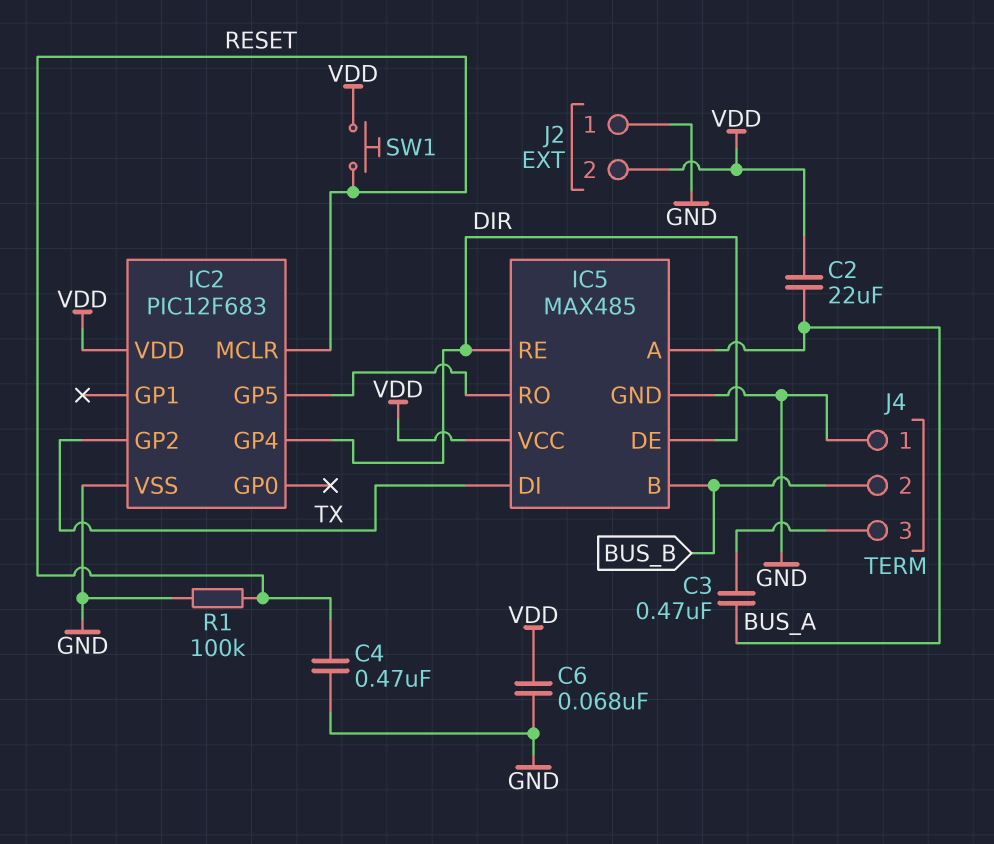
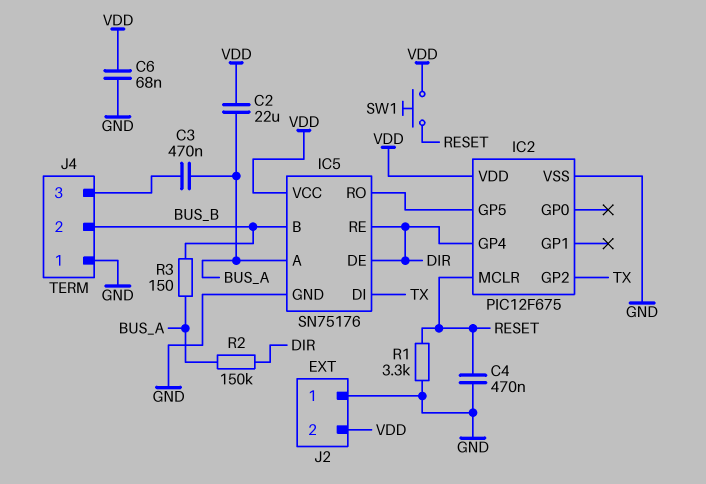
IC2: PIC12F683 -> PIC12F675
IC5: MAX485 -> SN75176
R1: 100k (GND, RESET) -> 3.3k (GND, RESET)
R2: none -> 150k (BUS_A, DIR)
R3: none -> 150 (BUS_A, BUS_B)

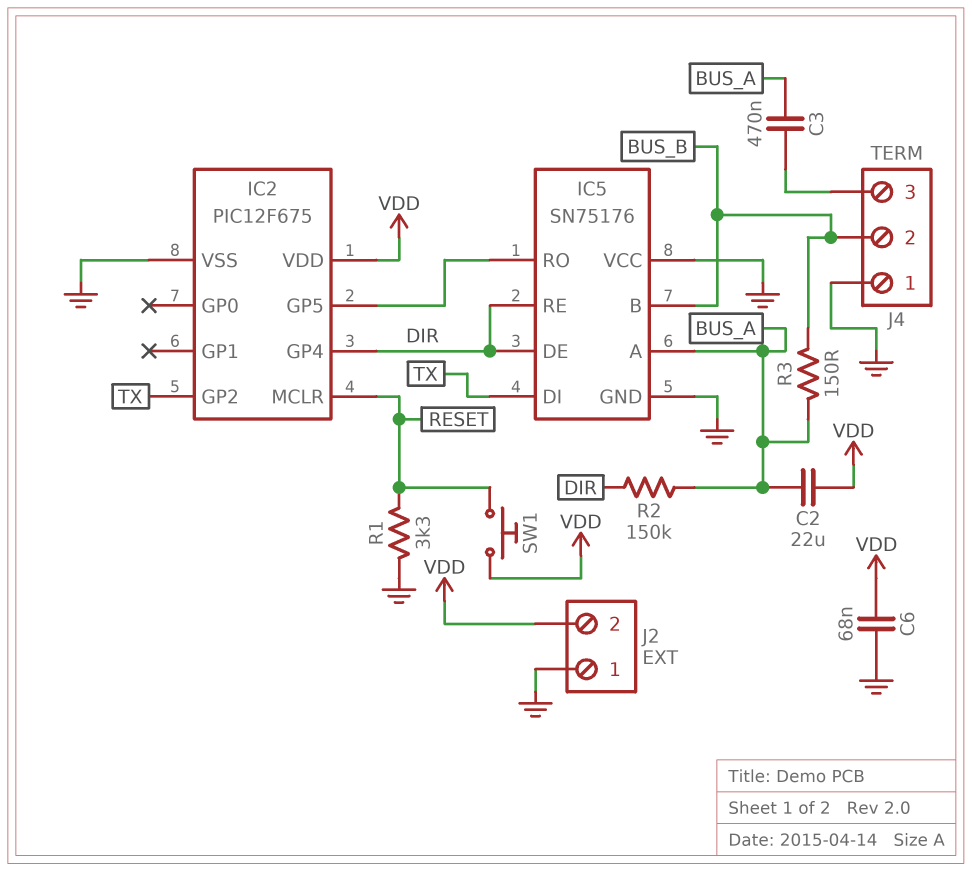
C4: 470nF (GND, RESET) -> none
IC5 pin VCC: VDD -> GND

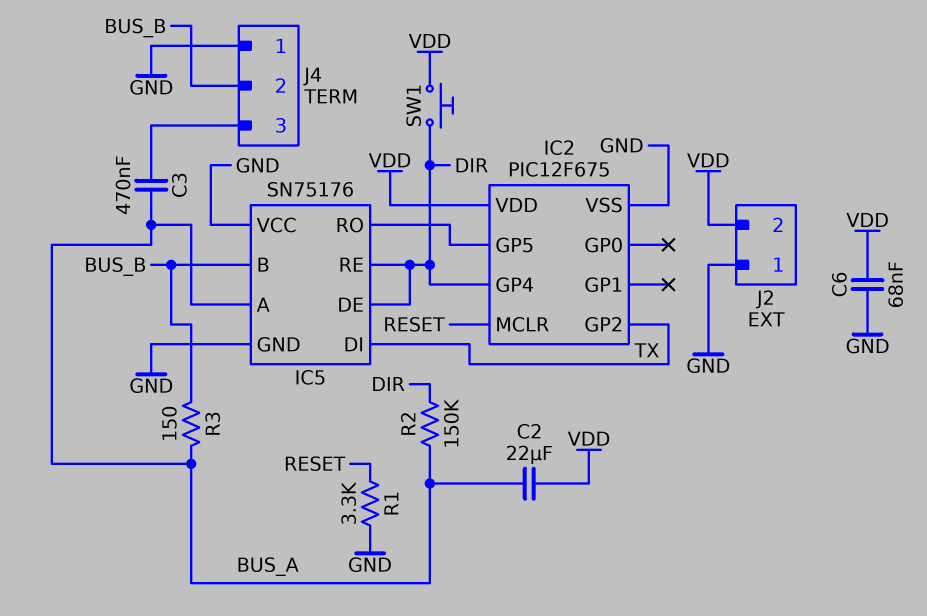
SW1: button (RESET, VDD) -> button (DIR, VDD)

